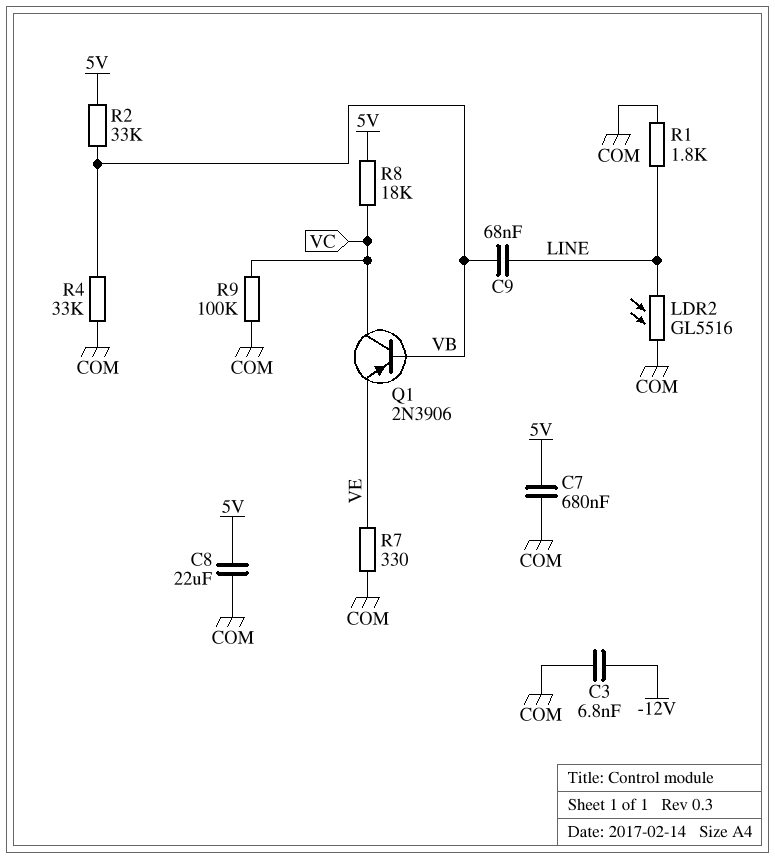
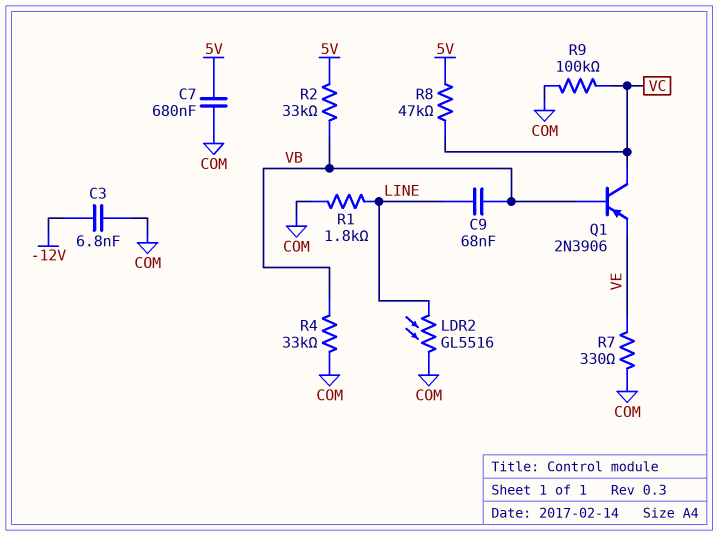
C8: 22uF (5V, COM) -> none
R8: 18k (5V, VC) -> 47k (5V, VC)

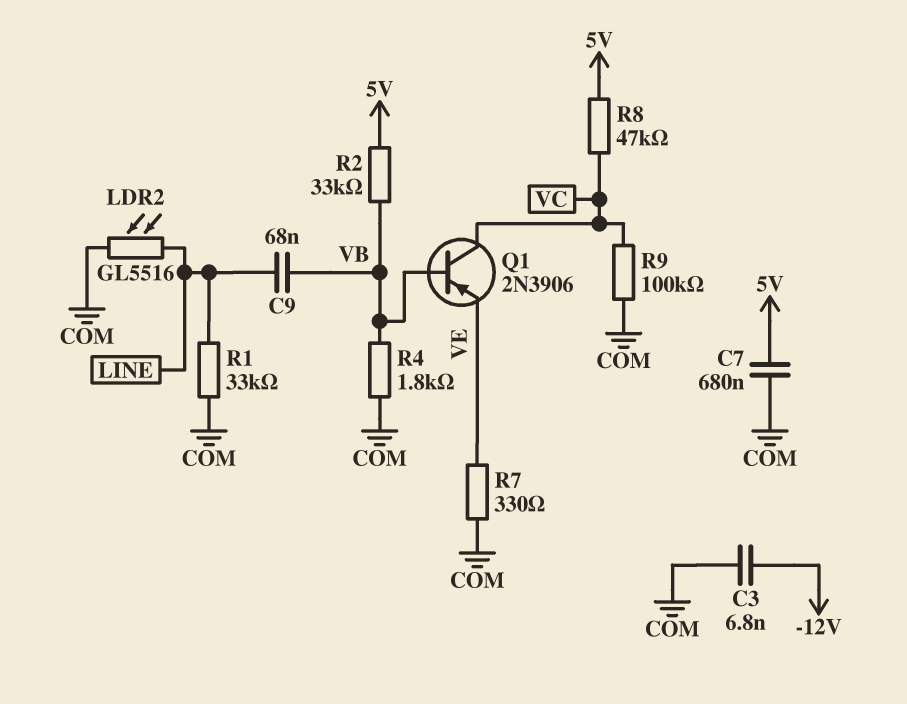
R1: 1.8k (COM, LINE) -> 33k (COM, LINE)
R4: 33k (COM, VB) -> 1.8k (COM, VB)

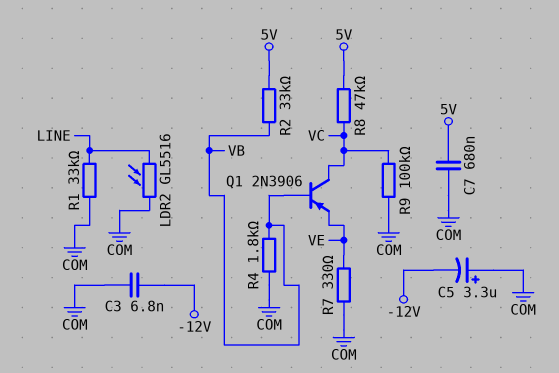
C5: none -> 3.3uF (plus COM, minus -12V)
C9: 68nF (LINE, VB) -> none

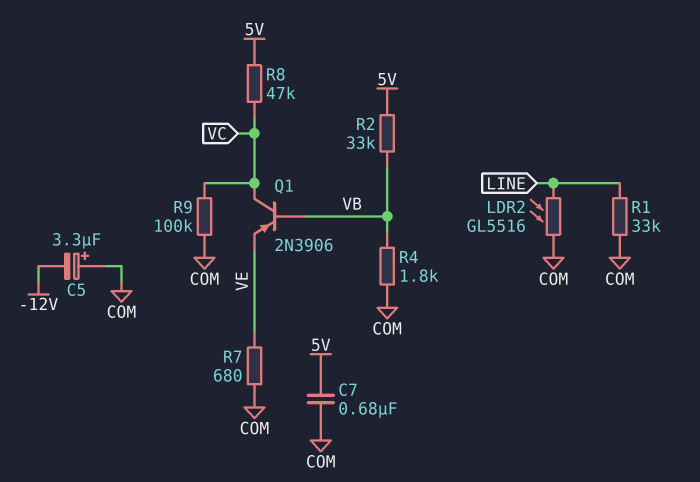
C3: 6.8nF (-12V, COM) -> none
R7: 330 (COM, VE) -> 680 (COM, VE)

